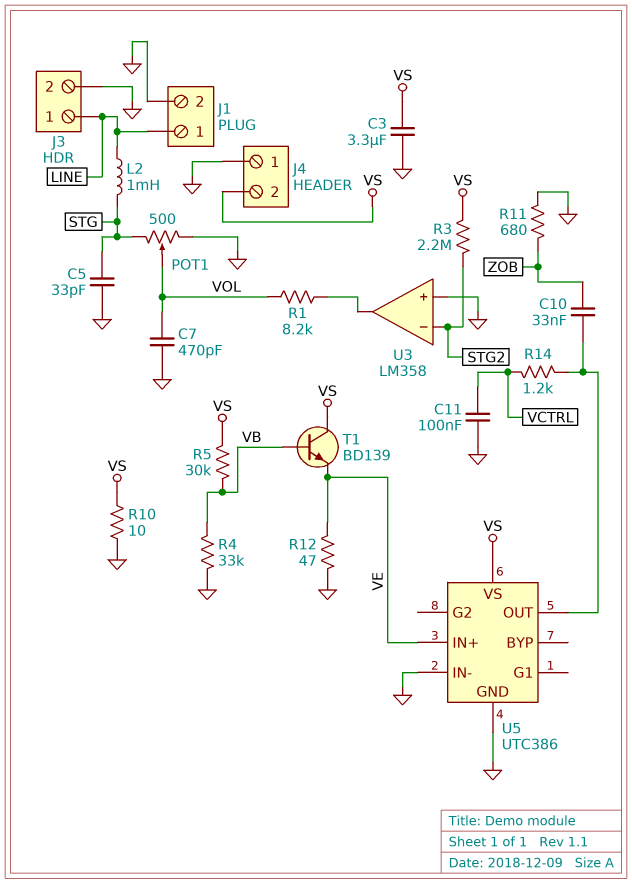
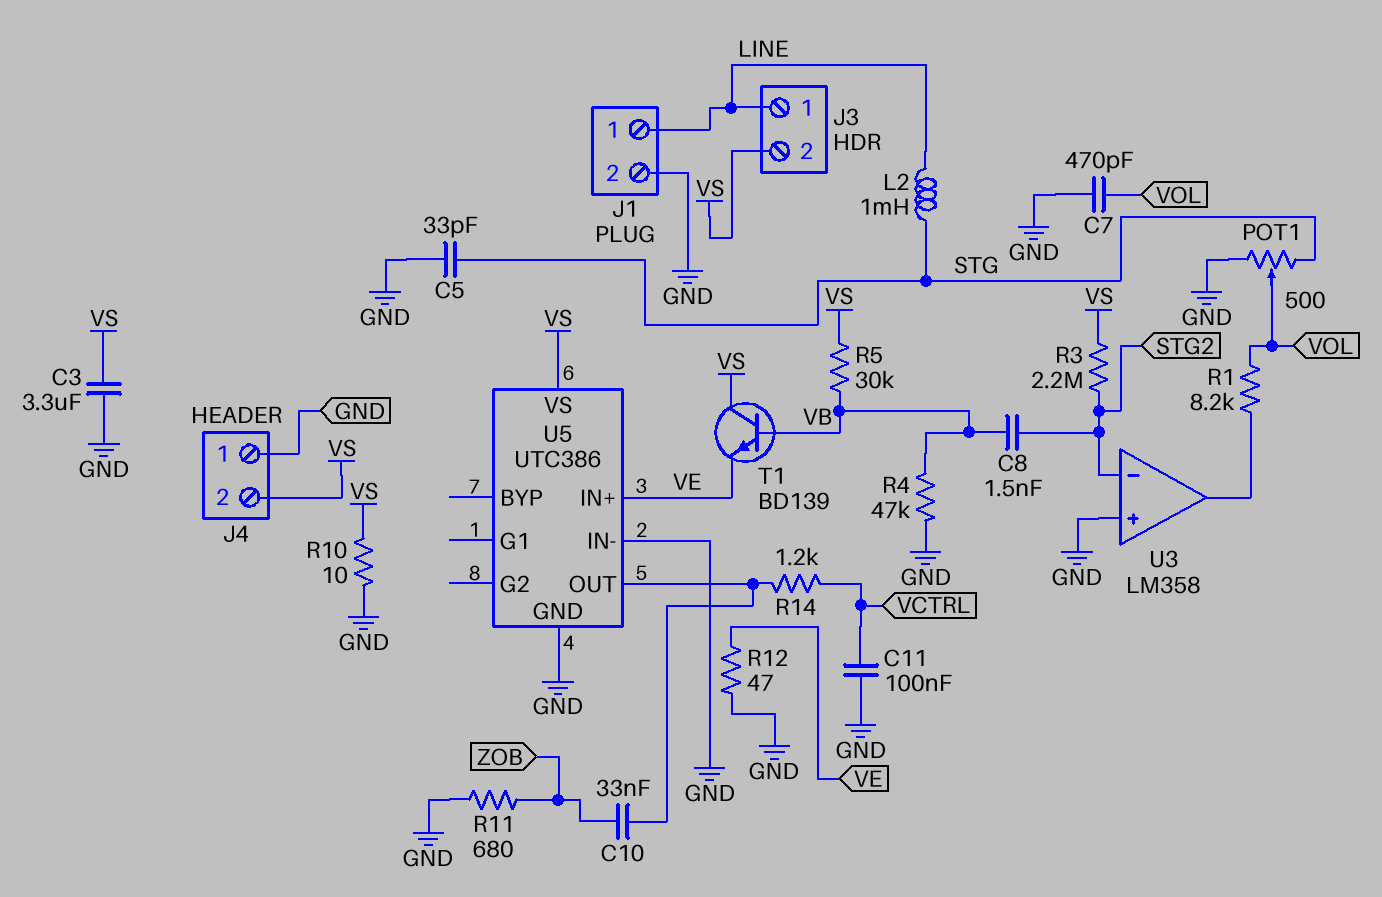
C8: none -> 1.5nF (STG2, VB)
J3 pin 2: GND -> VS
R4: 33k (GND, VB) -> 47k (GND, VB)

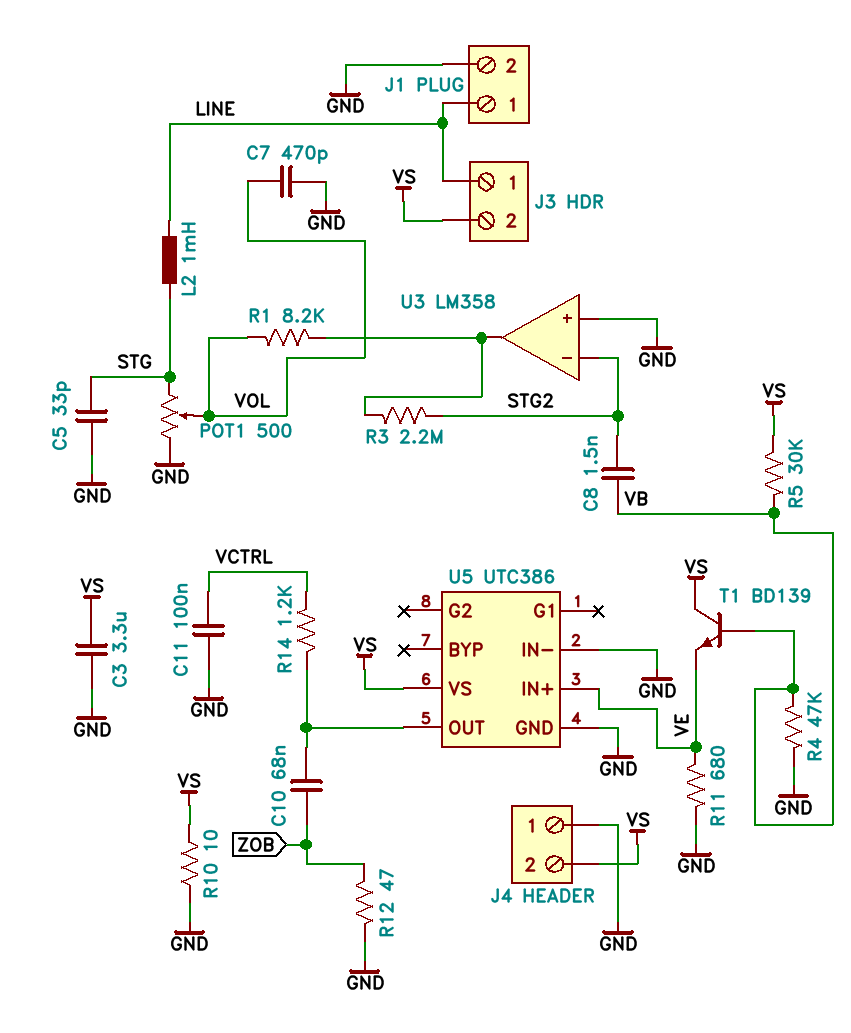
C10: 33nF (U5/OUT, ZOB) -> 68nF (U5/OUT, ZOB)
R3: 2.2M (STG2, VS) -> 2.2M (STG2, U3/out)
R11: 680 (GND, ZOB) -> 680 (GND, VE)
R12: 47 (GND, VE) -> 47 (GND, ZOB)

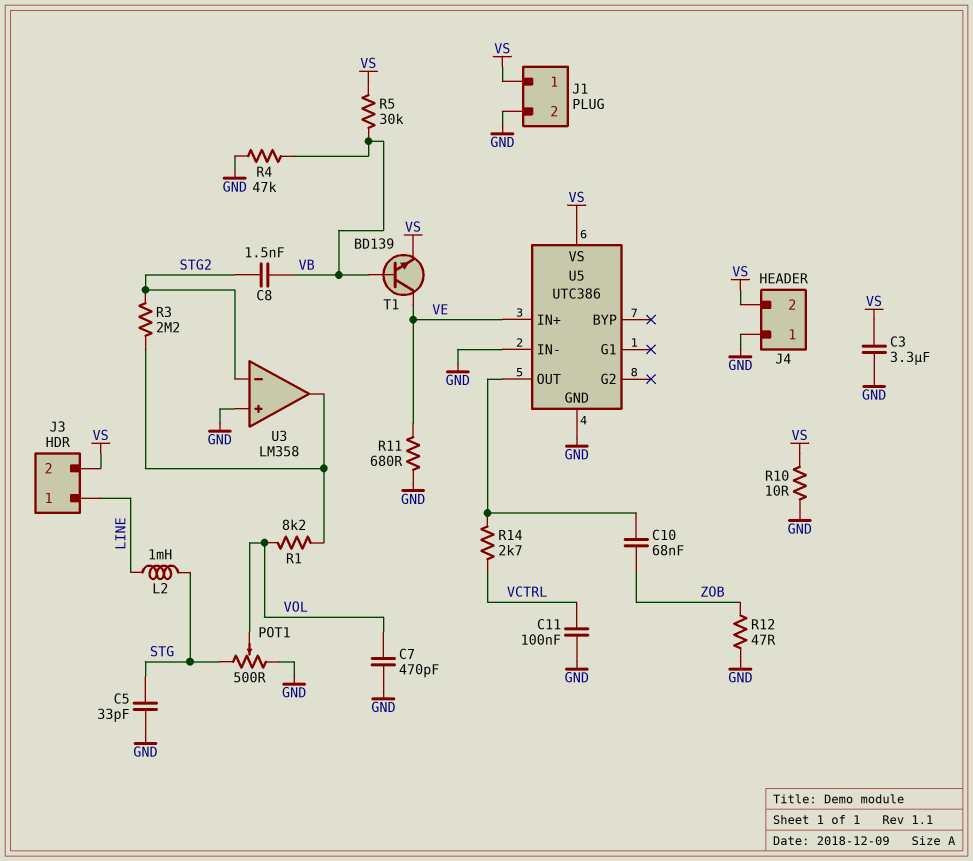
J1 pin 1: LINE -> VS
R14: 1.2k (U5/OUT, VCTRL) -> 2.7k (U5/OUT, VCTRL)
T1: NPN BD139 (B VB, C VS, E VE) -> NPN BD139 (B VB, C VE, E VS)

